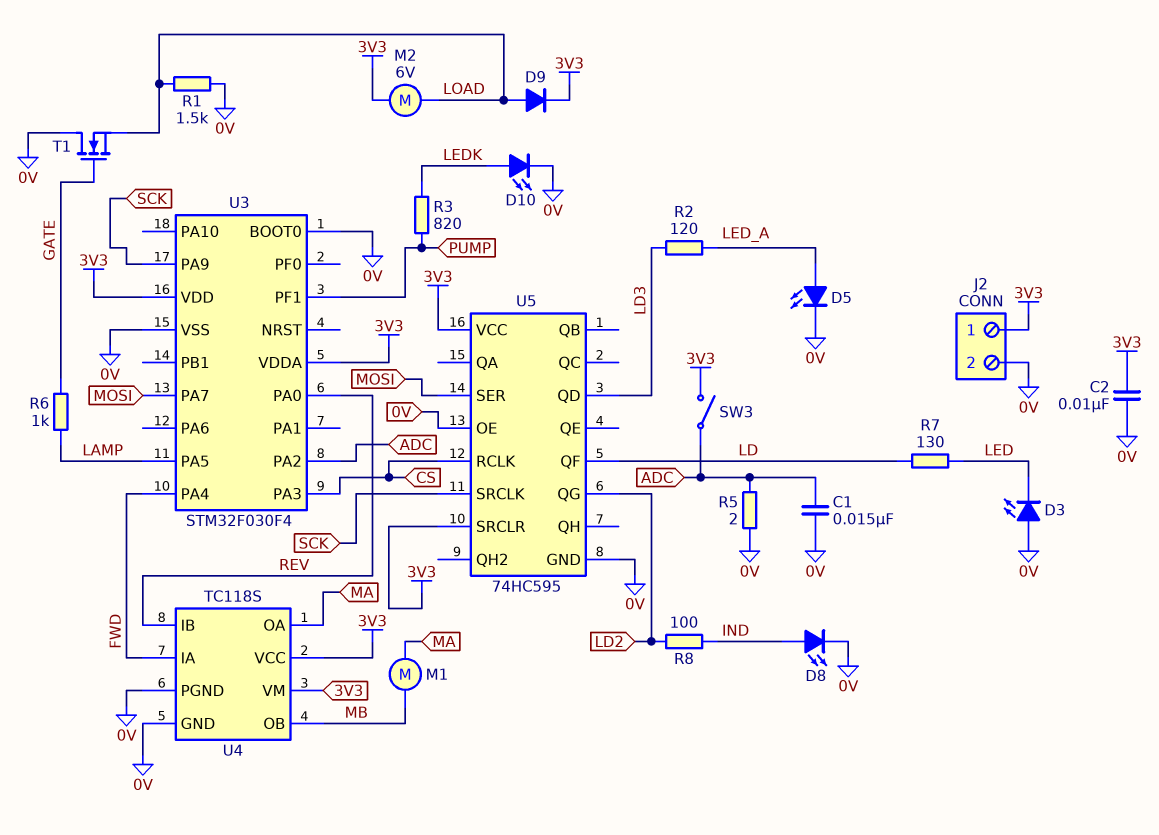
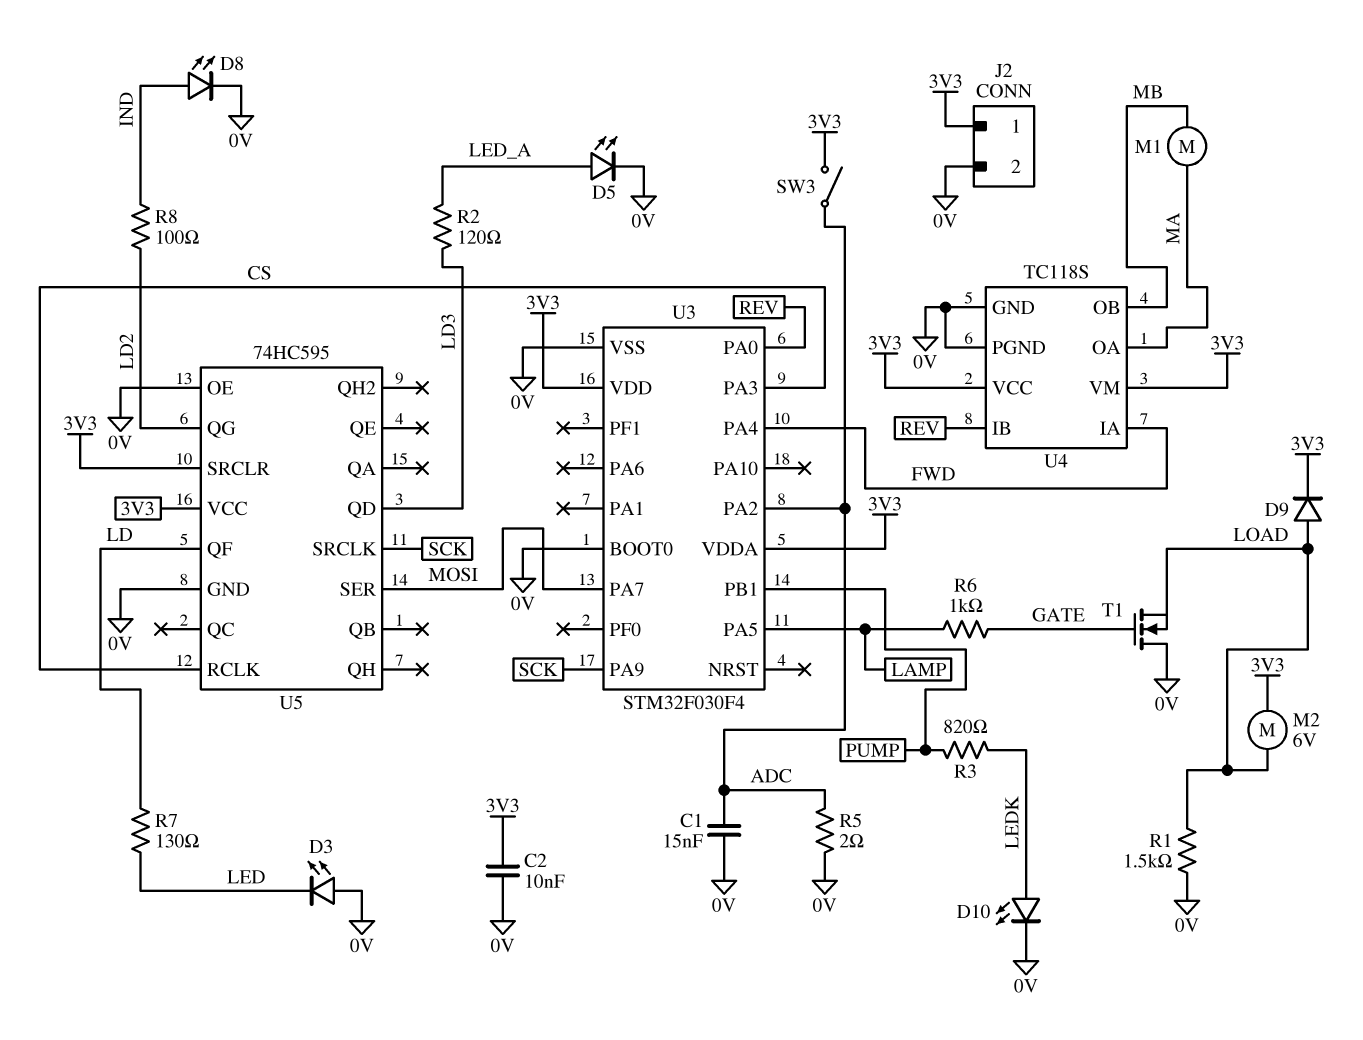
U3 pin PB1: none -> PUMP
U3 pin PF1: PUMP -> none

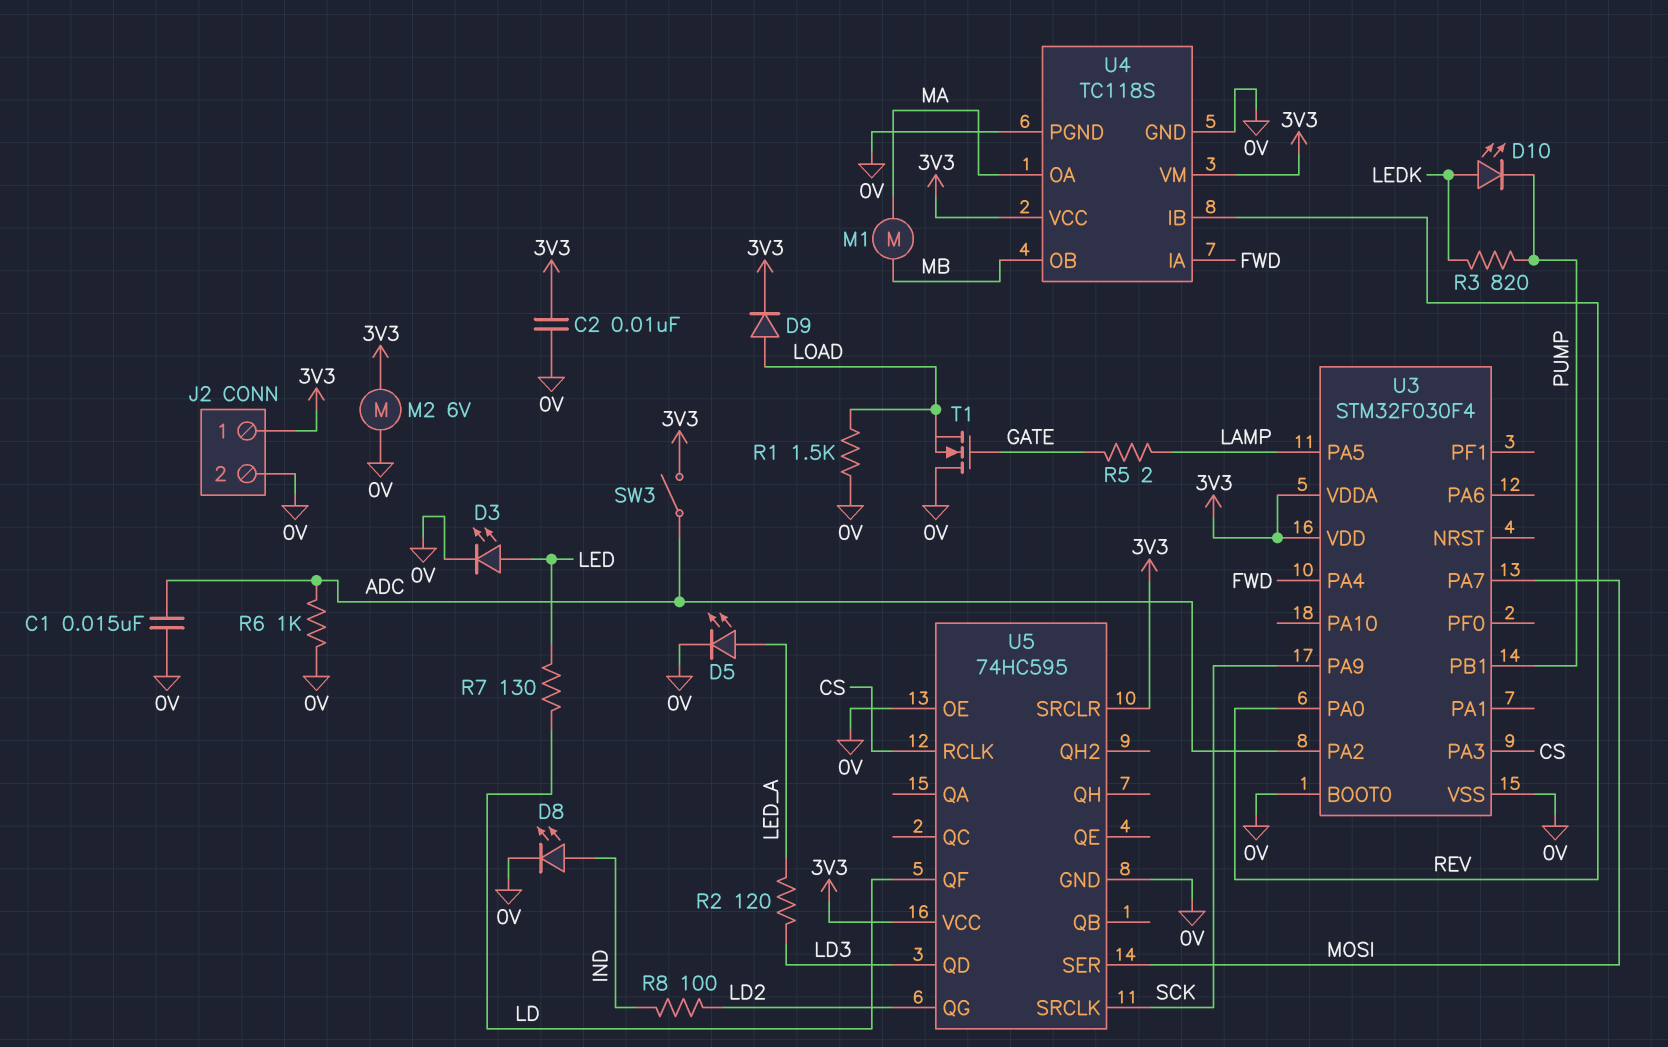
D3: LED (A 0V, K LED) -> LED (A LED, K 0V)
D10: LED (A LEDK, K 0V) -> LED (A LEDK, K PUMP)
M2: motor 6V (3V3, LOAD) -> motor 6V (0V, 3V3)
R5: 2 (0V, ADC) -> 2 (GATE, LAMP)
R6: 1k (GATE, LAMP) -> 1k (0V, ADC)

